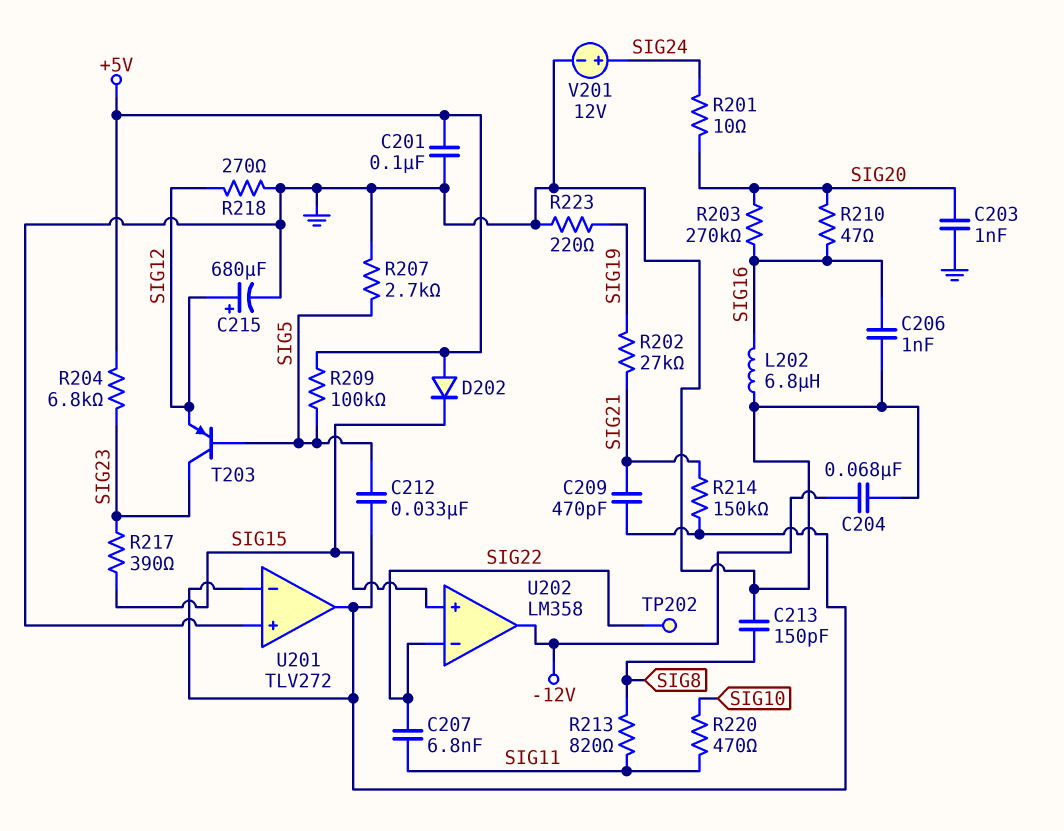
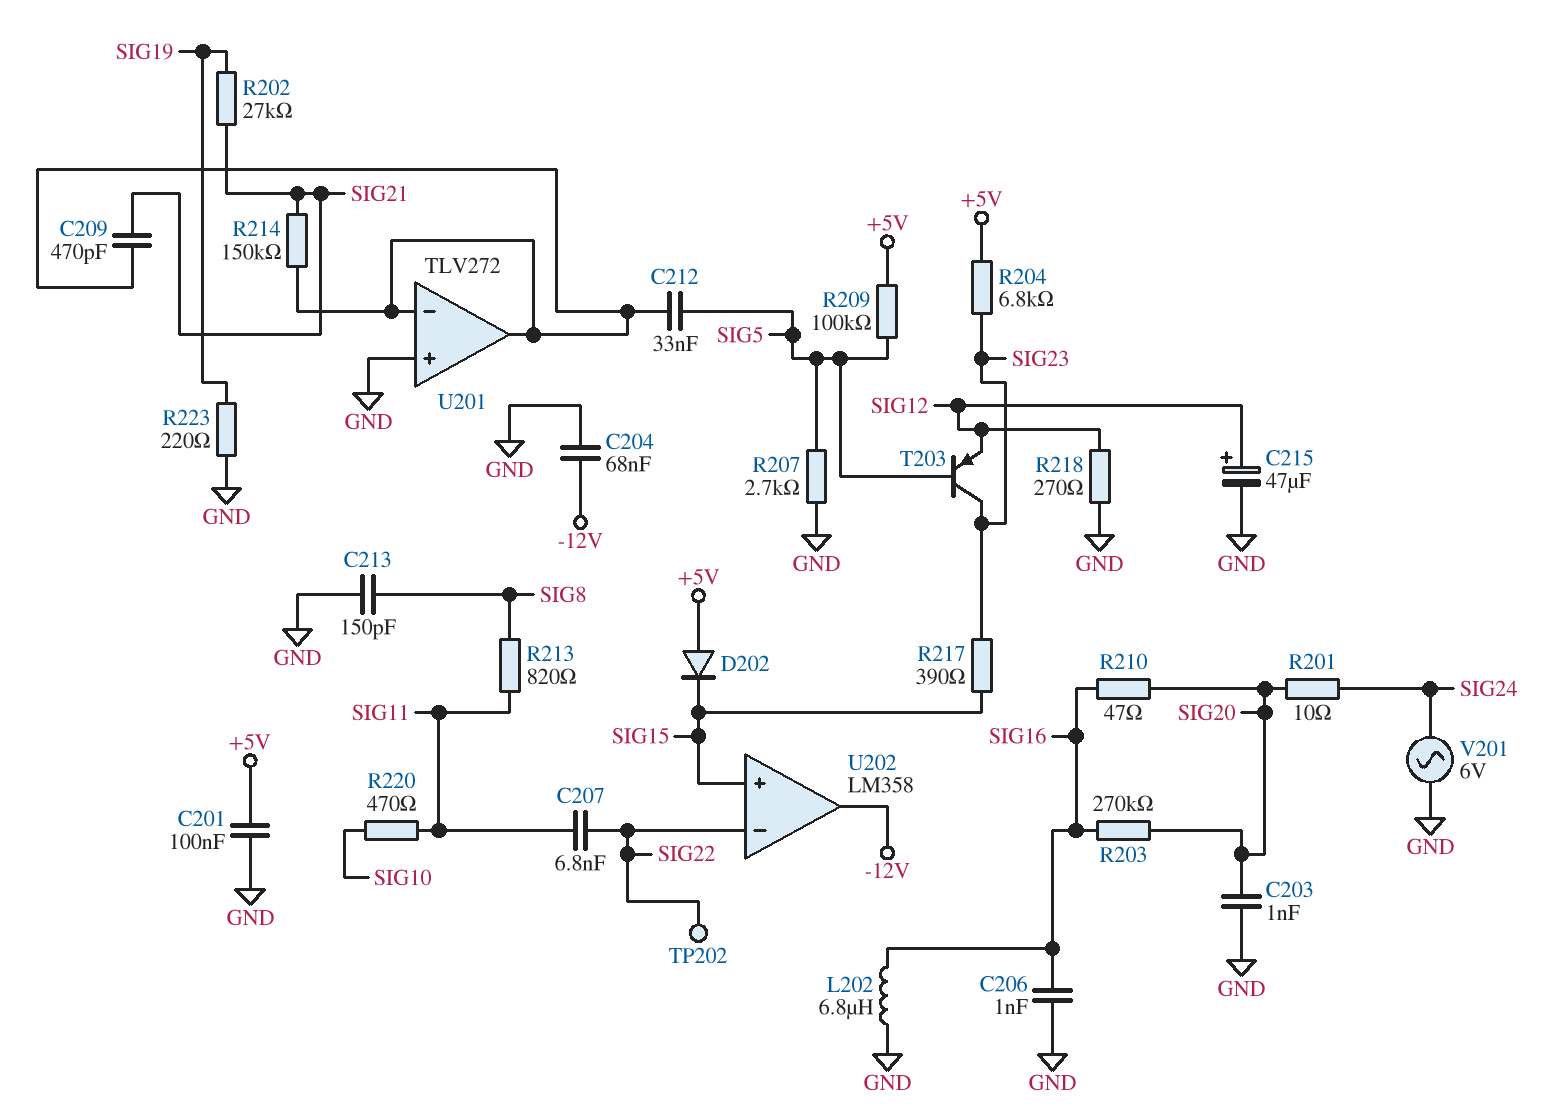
C215: 680uF (plus SIG12, minus GND) -> 47uF (plus SIG12, minus GND)
V201: 12V (plus SIG24, minus GND) -> AC 6V (GND, SIG24)

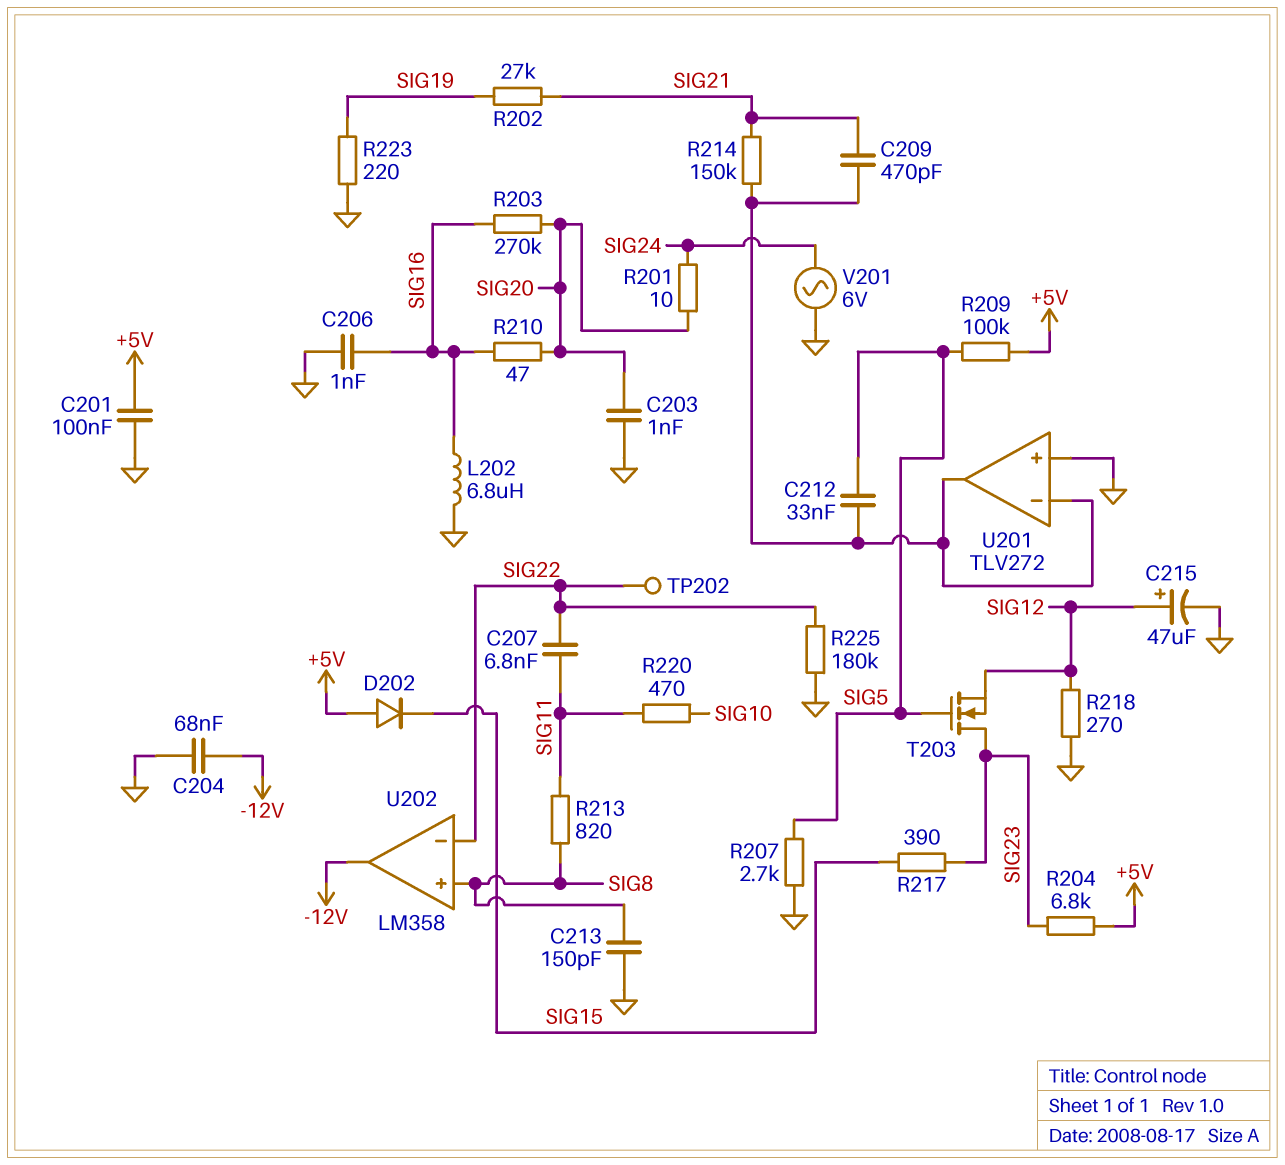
R225: none -> 180k (GND, SIG22)
T203: PNP (B SIG5, C SIG23, E SIG12) -> NMOS (G SIG5, D SIG23, S SIG12)
U202 pin in+: SIG15 -> SIG8

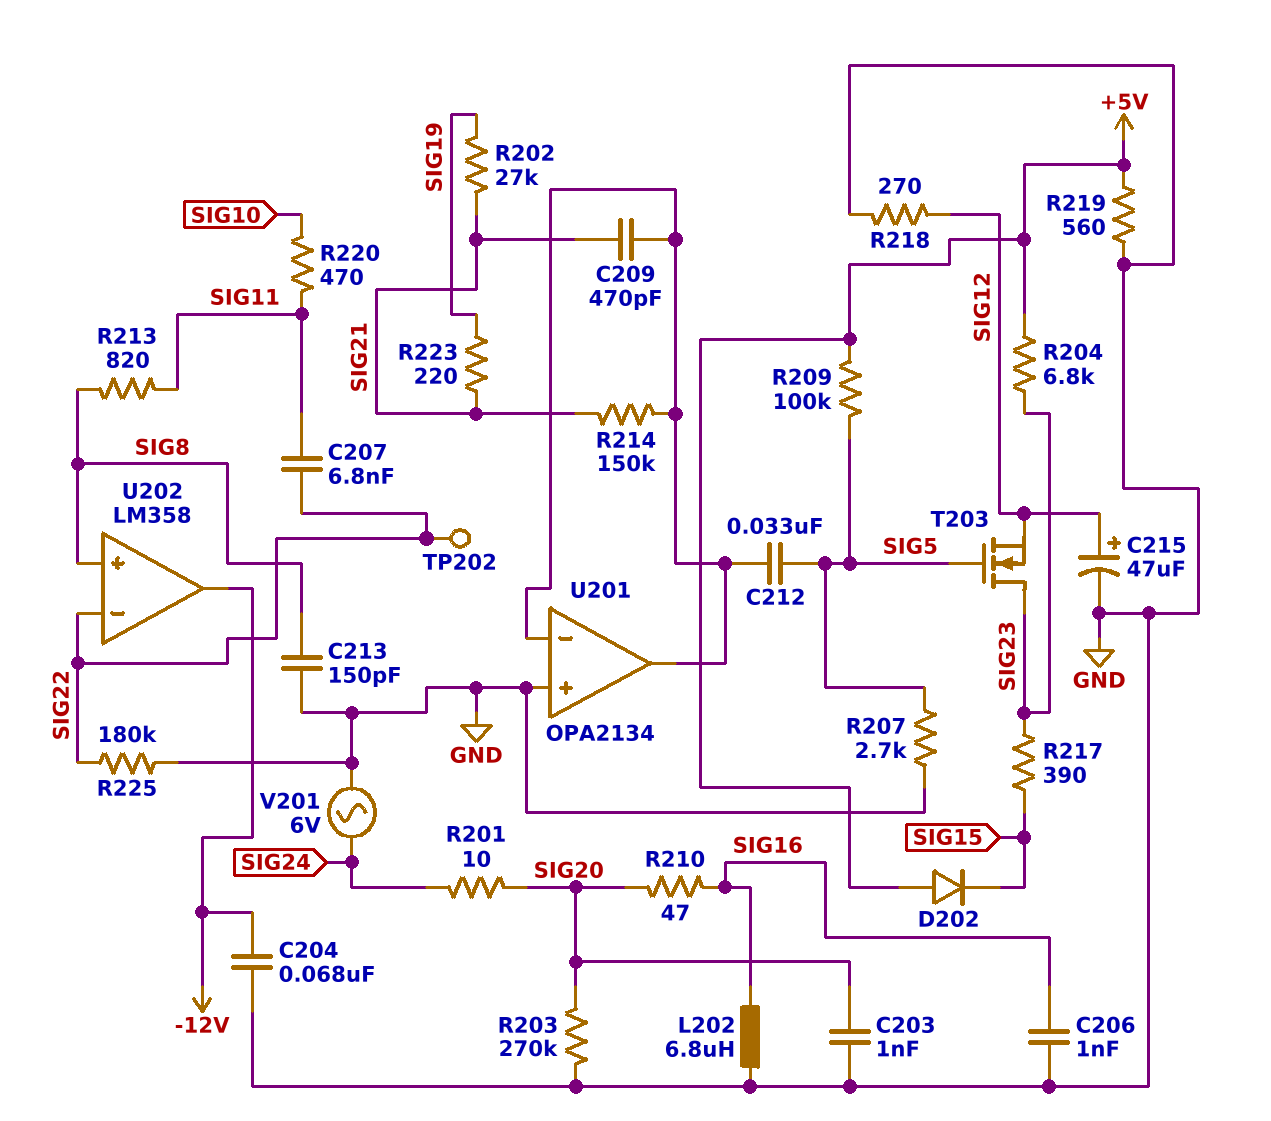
C201: 100nF (+5V, GND) -> none
R203: 270k (SIG16, SIG20) -> 270k (GND, SIG20)
R219: none -> 560 (+5V, GND)
R223: 220 (GND, SIG19) -> 220 (SIG19, SIG21)
U201: TLV272 -> OPA2134

